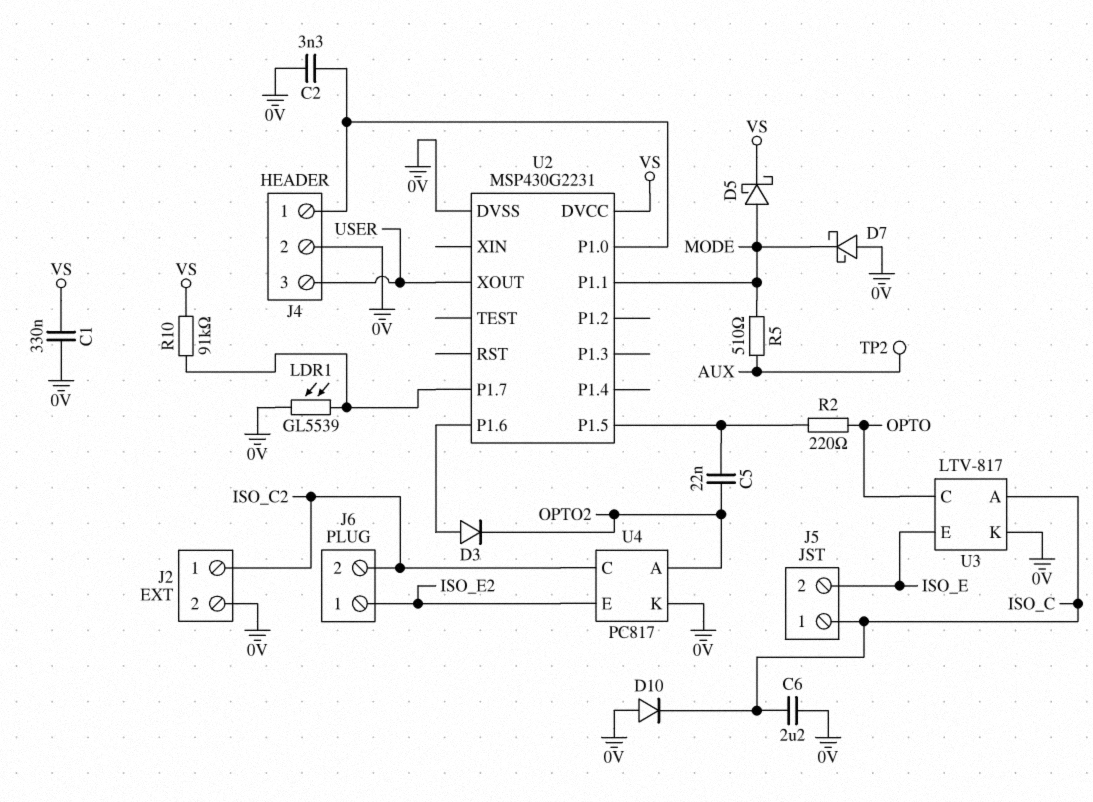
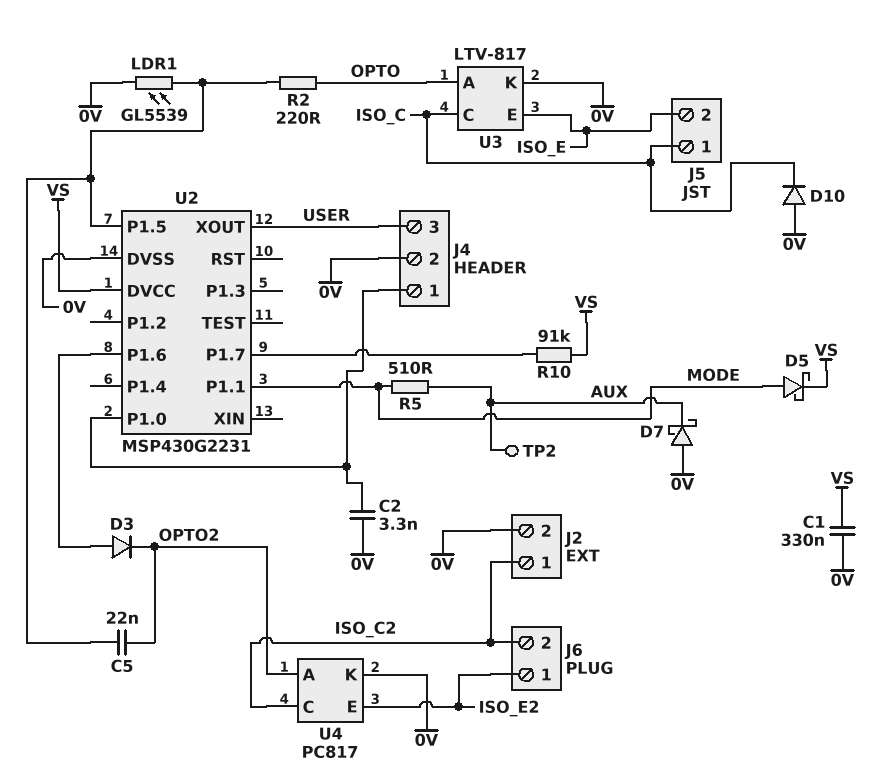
C6: 2.2uF (0V, ISO_C) -> none
D7: schottky (A 0V, K MODE) -> schottky (A 0V, K AUX)
LDR1: GL5539 (0V, U2/P1.7) -> GL5539 (0V, U2/P1.5)
U3 pin A: ISO_C -> OPTO
U3 pin C: OPTO -> ISO_C

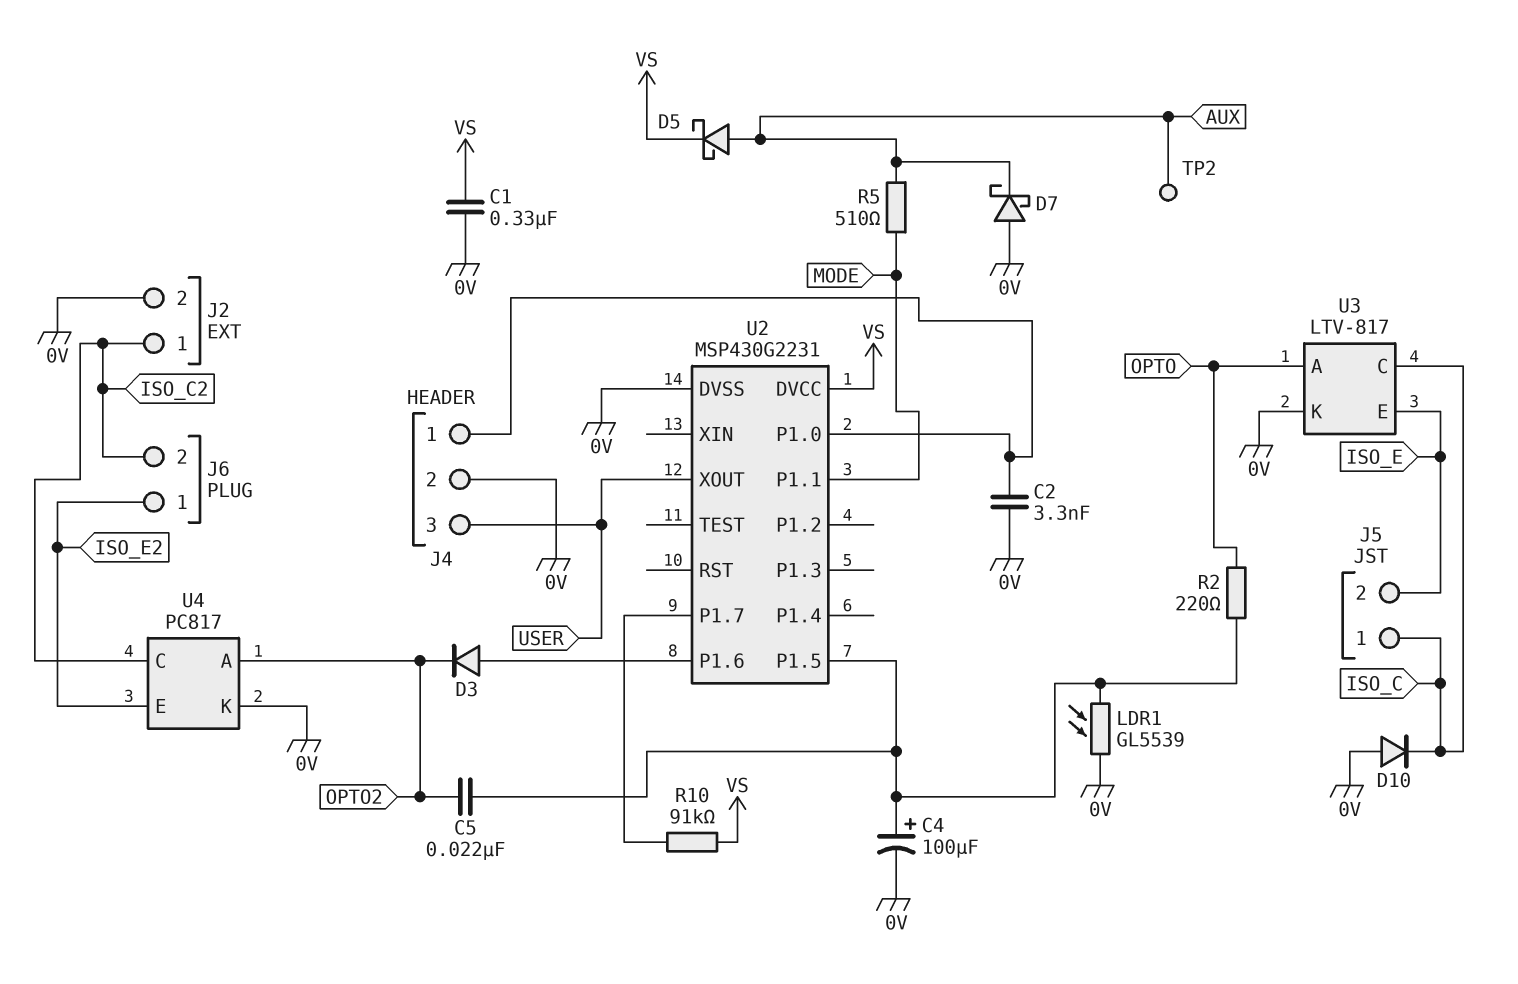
C4: none -> 100uF (plus U2/P1.5, minus 0V)
D5: schottky (A MODE, K VS) -> schottky (A AUX, K VS)

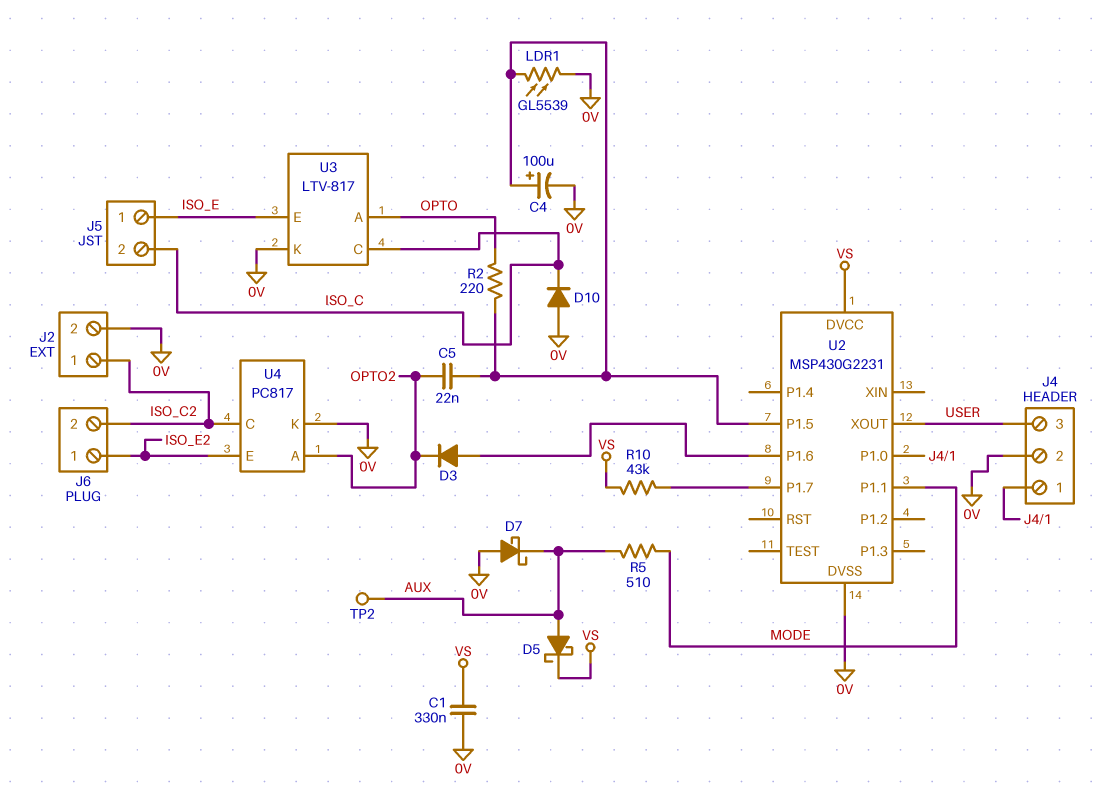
C2: 3.3nF (0V, J4/1) -> none
J5 pin 1: ISO_C -> ISO_E
J5 pin 2: ISO_E -> ISO_C
R10: 91k (U2/P1.7, VS) -> 43k (U2/P1.7, VS)

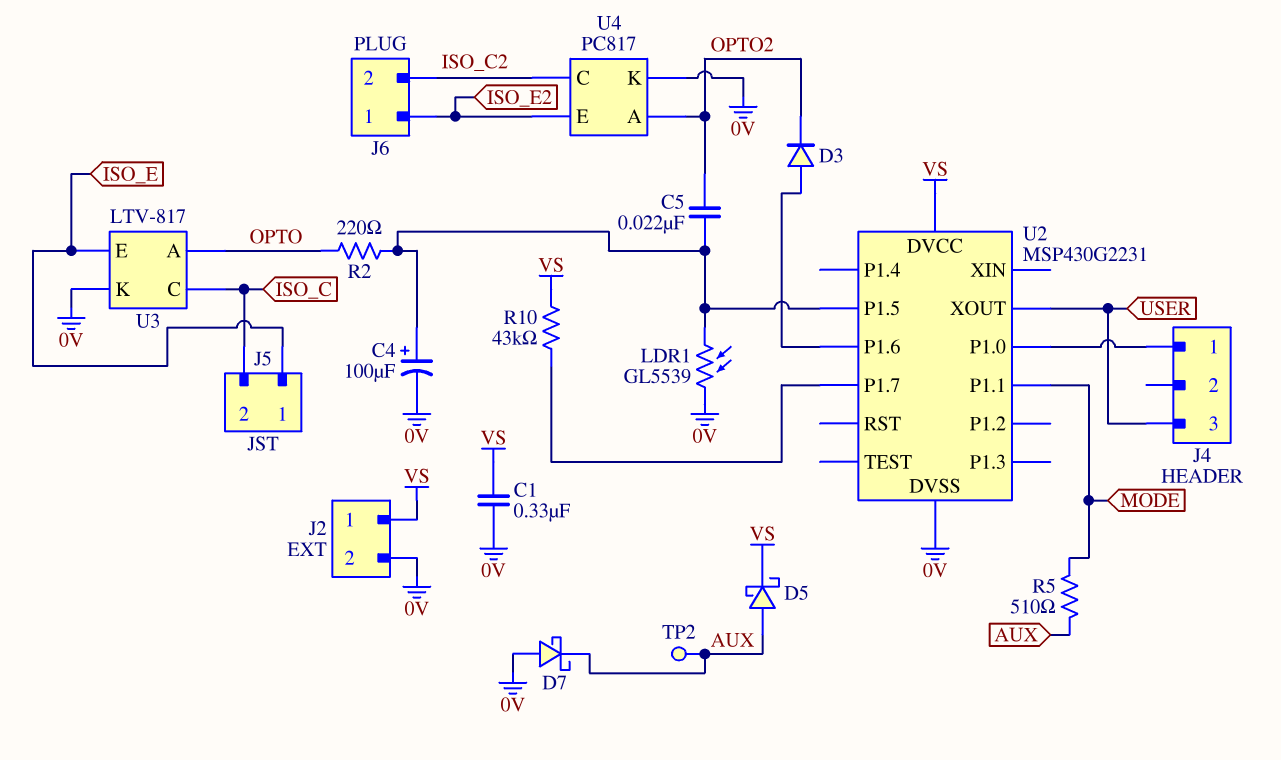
D10: diode (A 0V, K ISO_C) -> none
J2 pin 1: ISO_C2 -> VS
J4 pin 2: 0V -> none

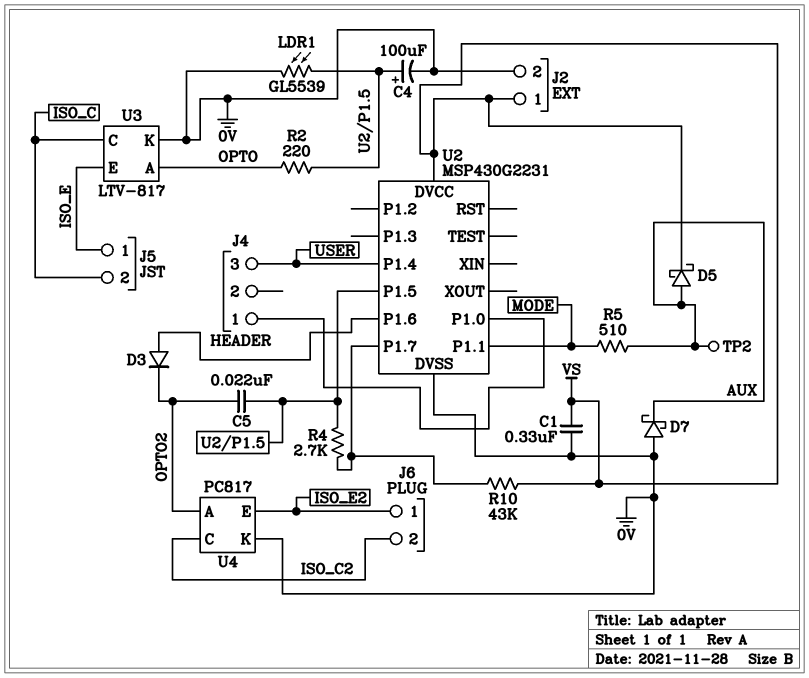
R4: none -> 2.7k (U2/P1.5, U2/P1.7)
U2 pin P1.4: none -> USER
U2 pin XOUT: USER -> none

